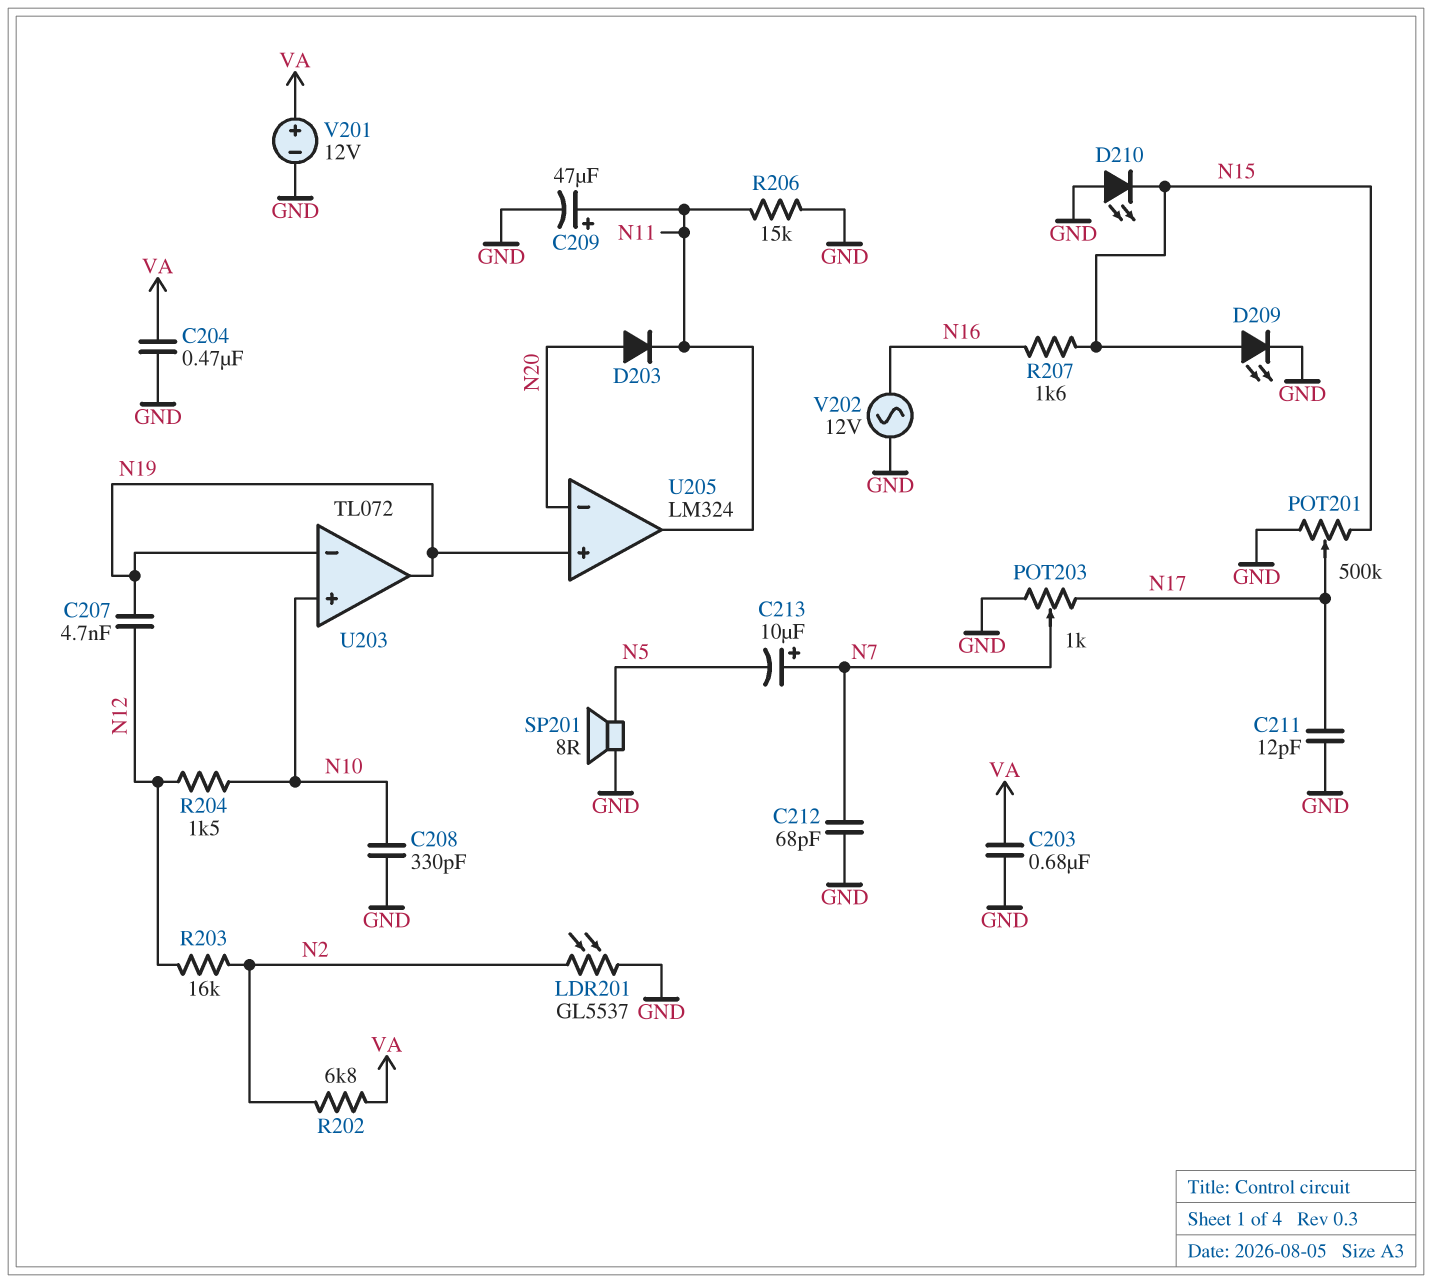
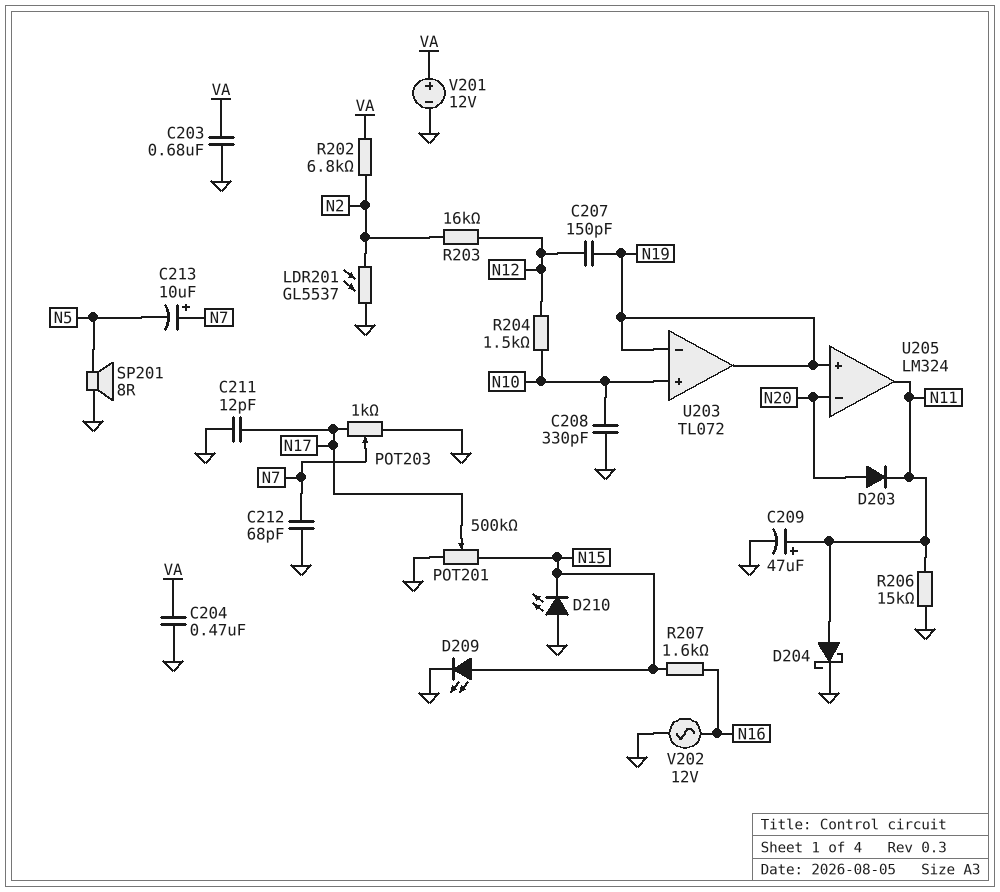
C207: 4.7nF (N12, N19) -> 150pF (N12, N19)
D204: none -> schottky (A N11, K GND)

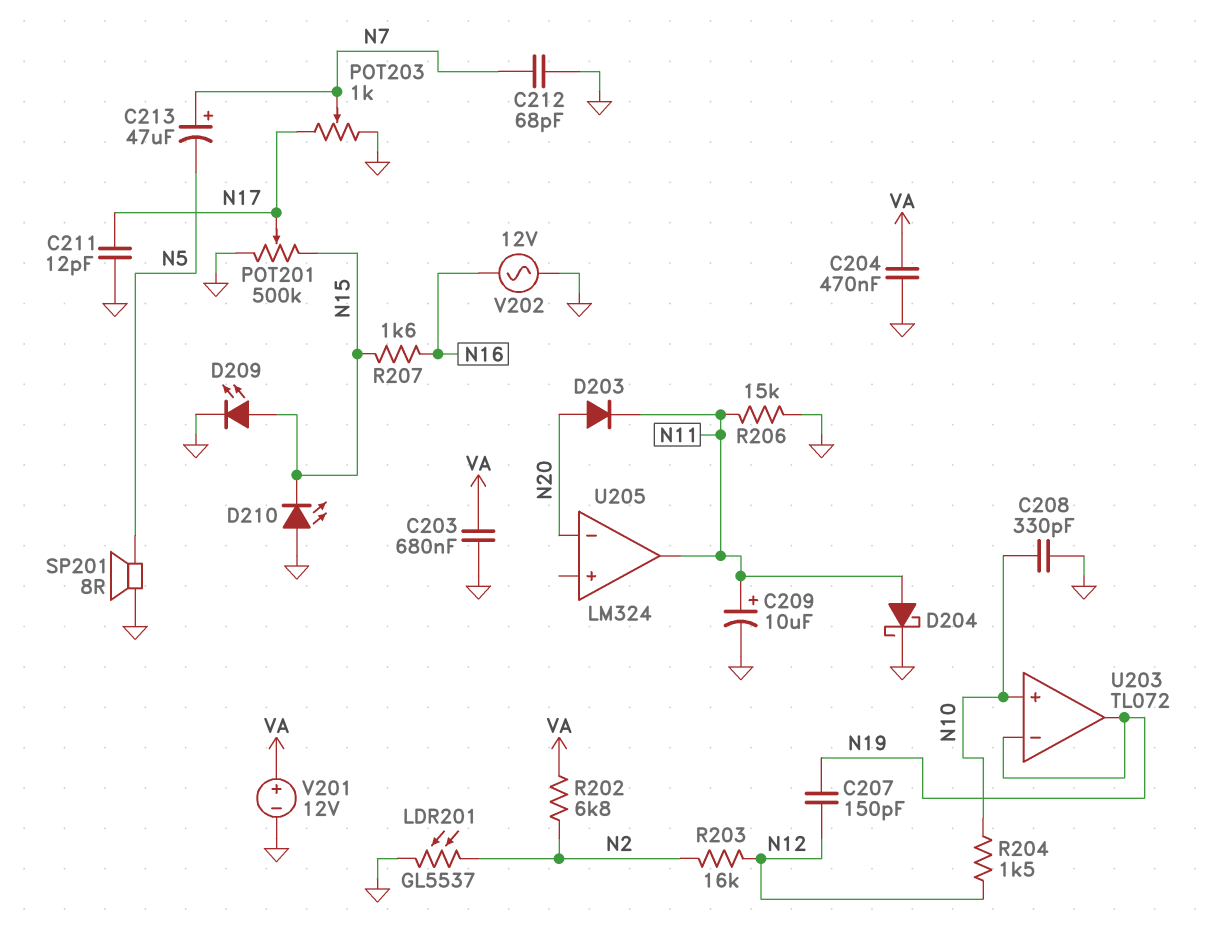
C209: 47uF (plus N11, minus GND) -> 10uF (plus N11, minus GND)
C213: 10uF (plus N7, minus N5) -> 47uF (plus N7, minus N5)
U205 pin in+: N19 -> none

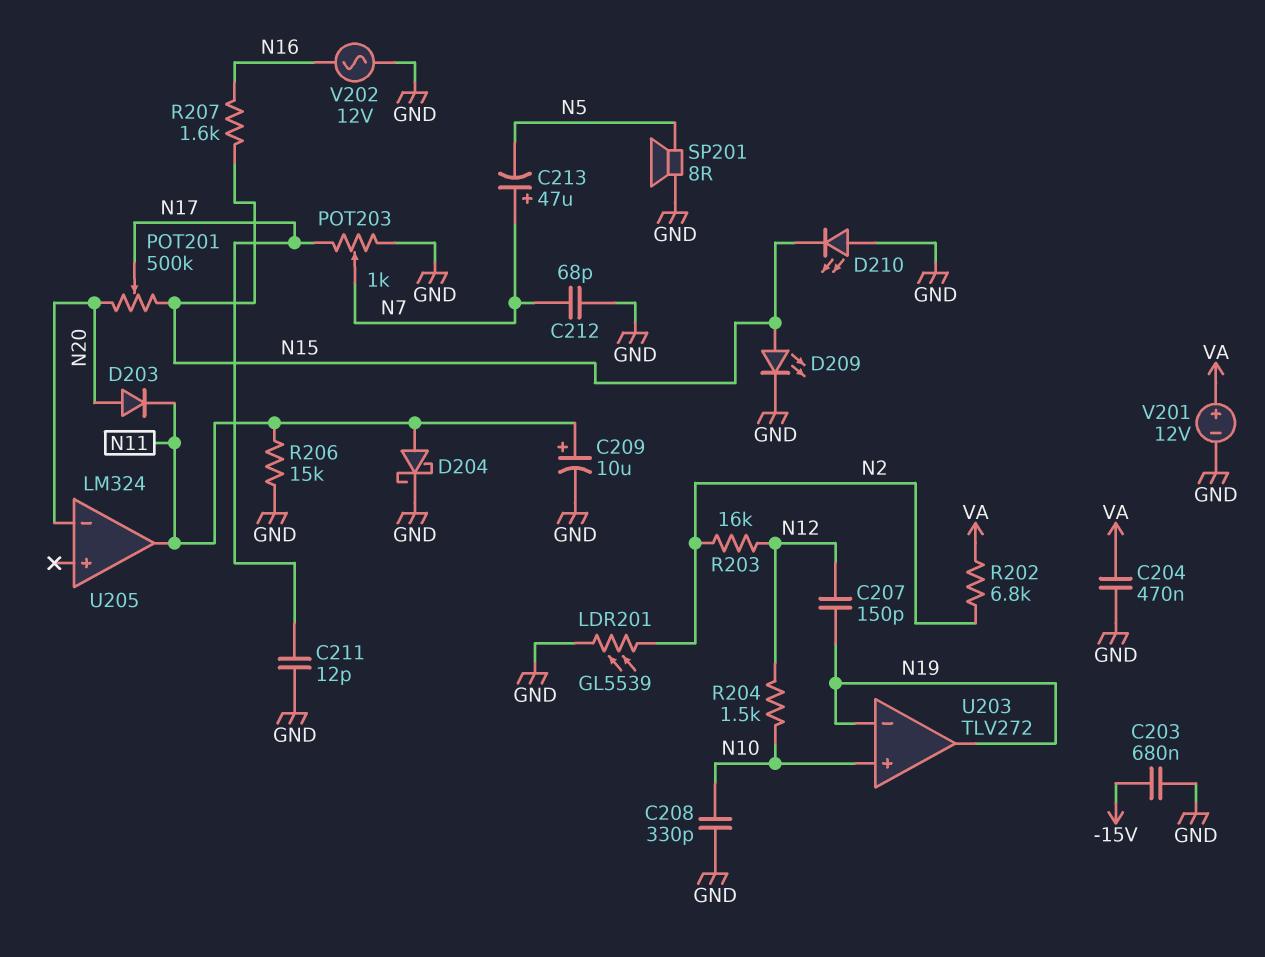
C203: 680nF (GND, VA) -> 680nF (-15V, GND)
LDR201: GL5537 (GND, N2) -> GL5539 (GND, N2)
POT201: 500k (GND, N15, wiper N17) -> 500k (N15, N20, wiper N17)
U203: TL072 -> TLV272

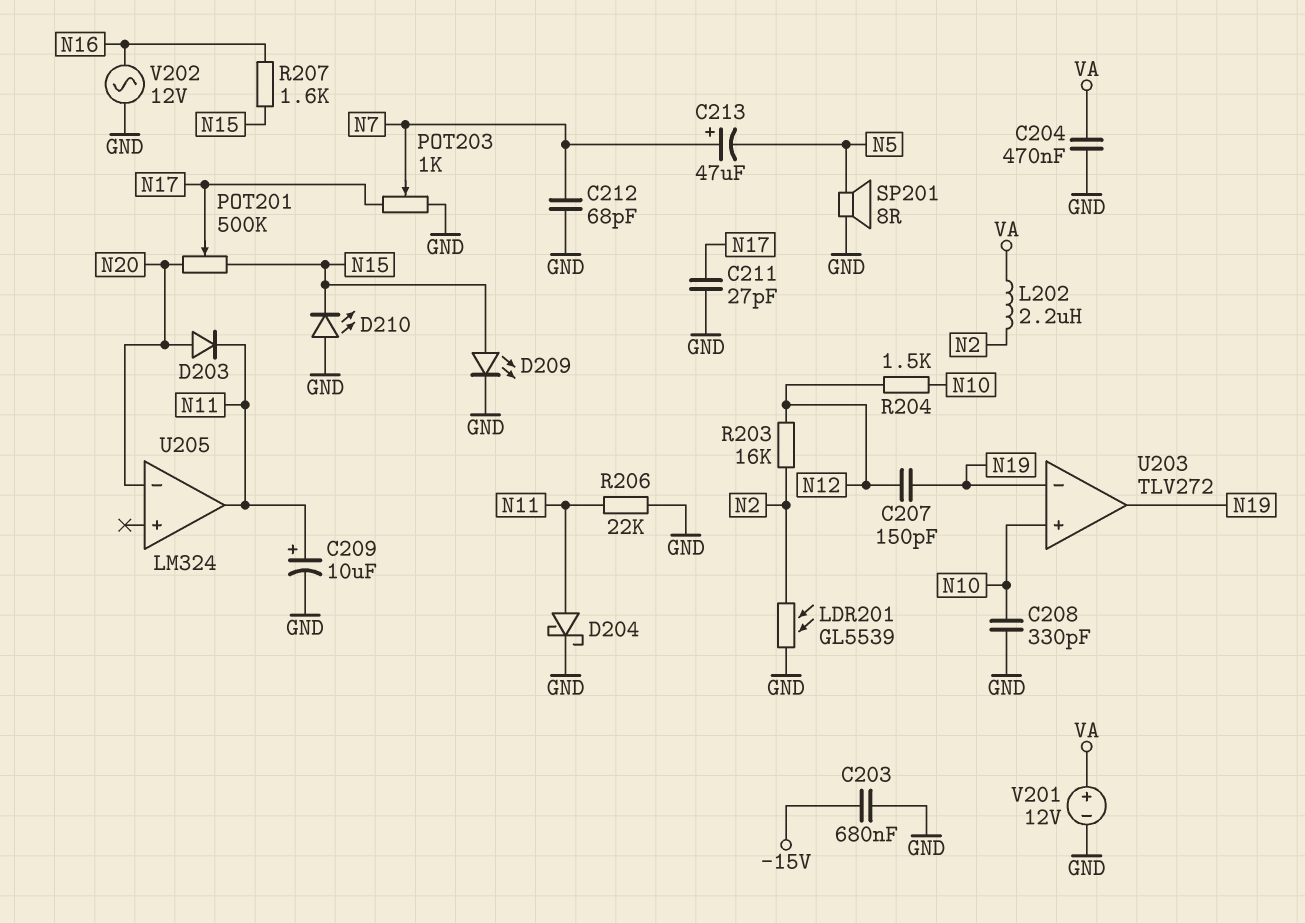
C211: 12pF (GND, N17) -> 27pF (GND, N17)
L202: none -> 2.2uH (N2, VA)
R202: 6.8k (N2, VA) -> none
R206: 15k (GND, N11) -> 22k (GND, N11)

